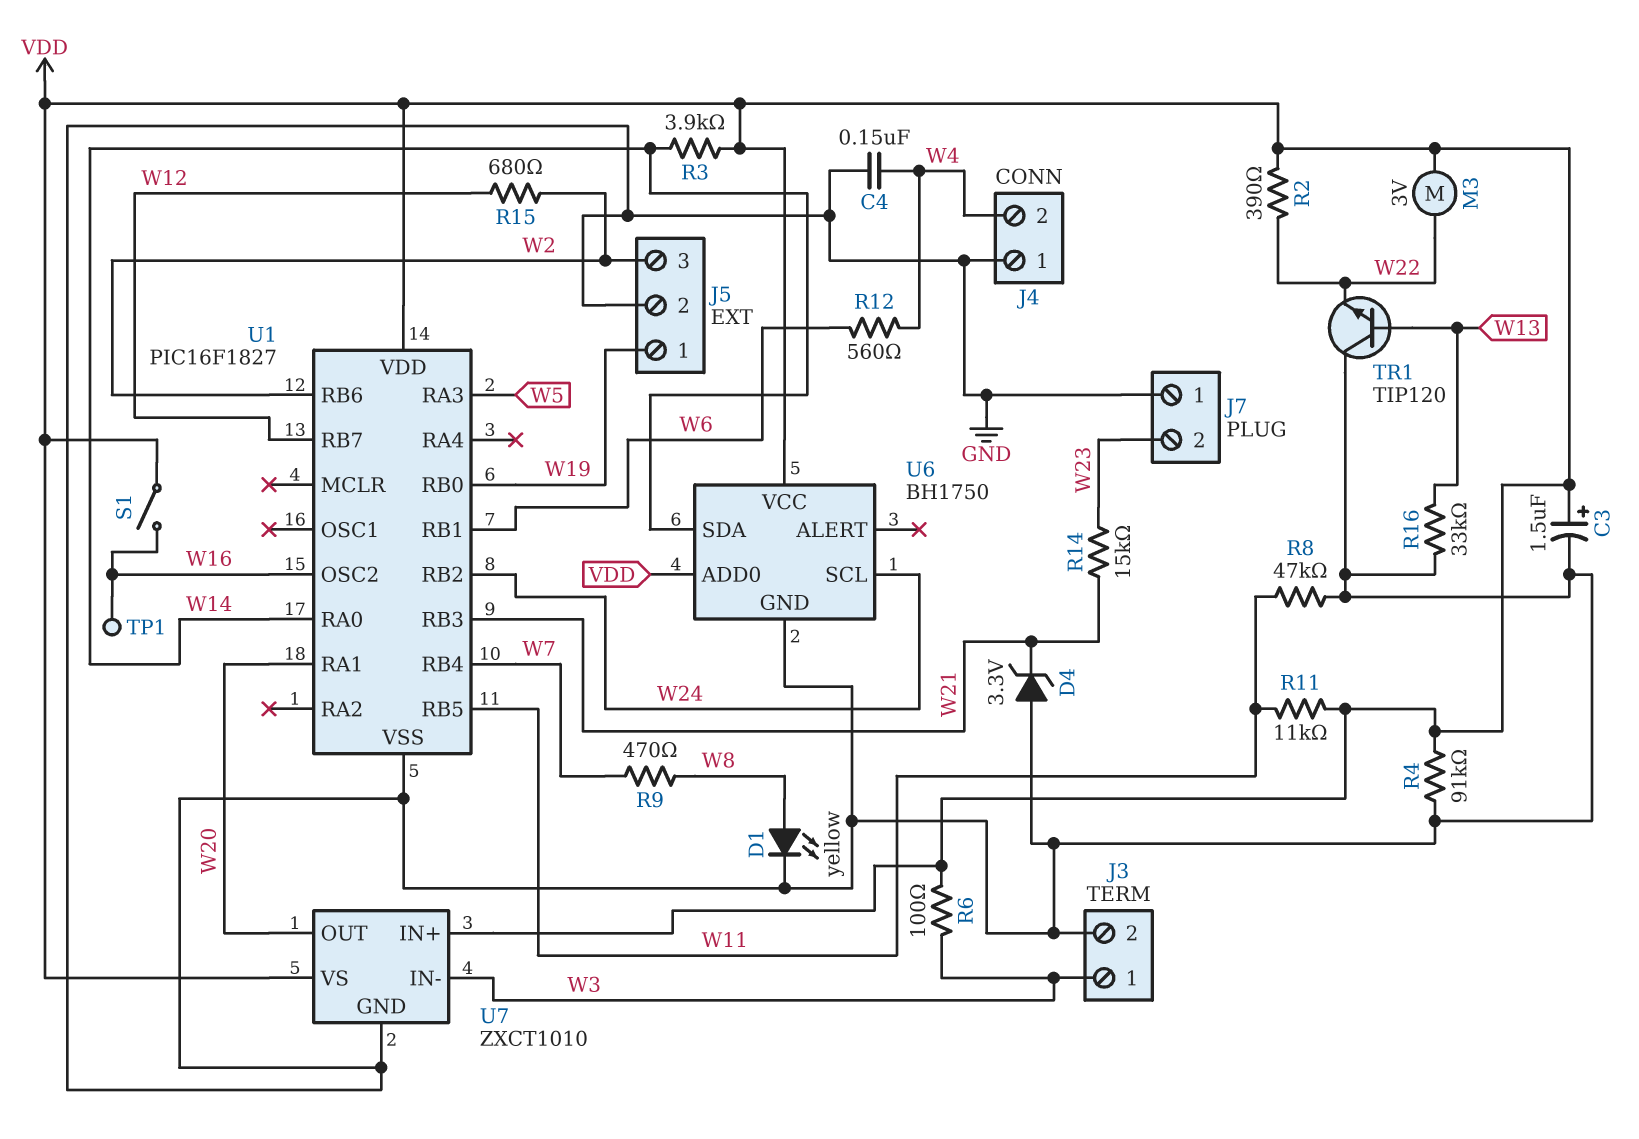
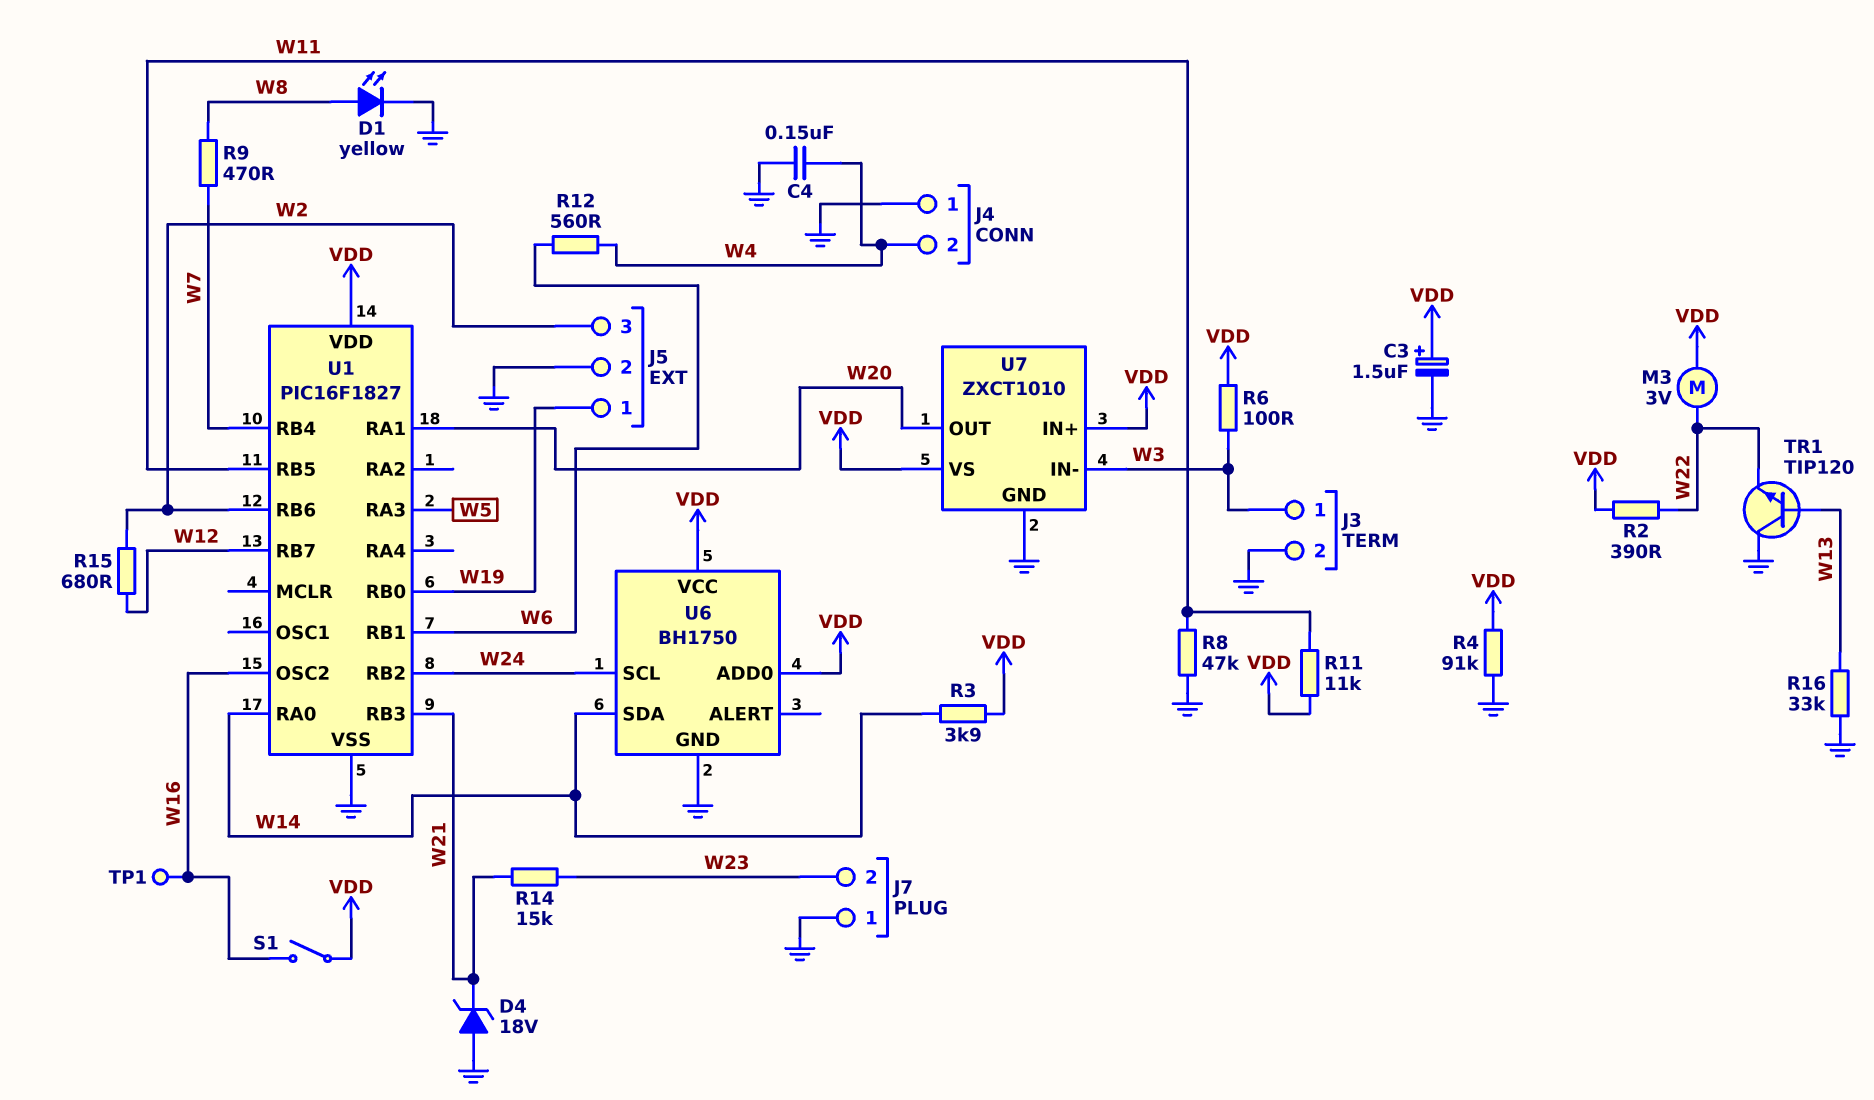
D4: zener 3.3V (A GND, K W21) -> zener 18V (A GND, K W21)

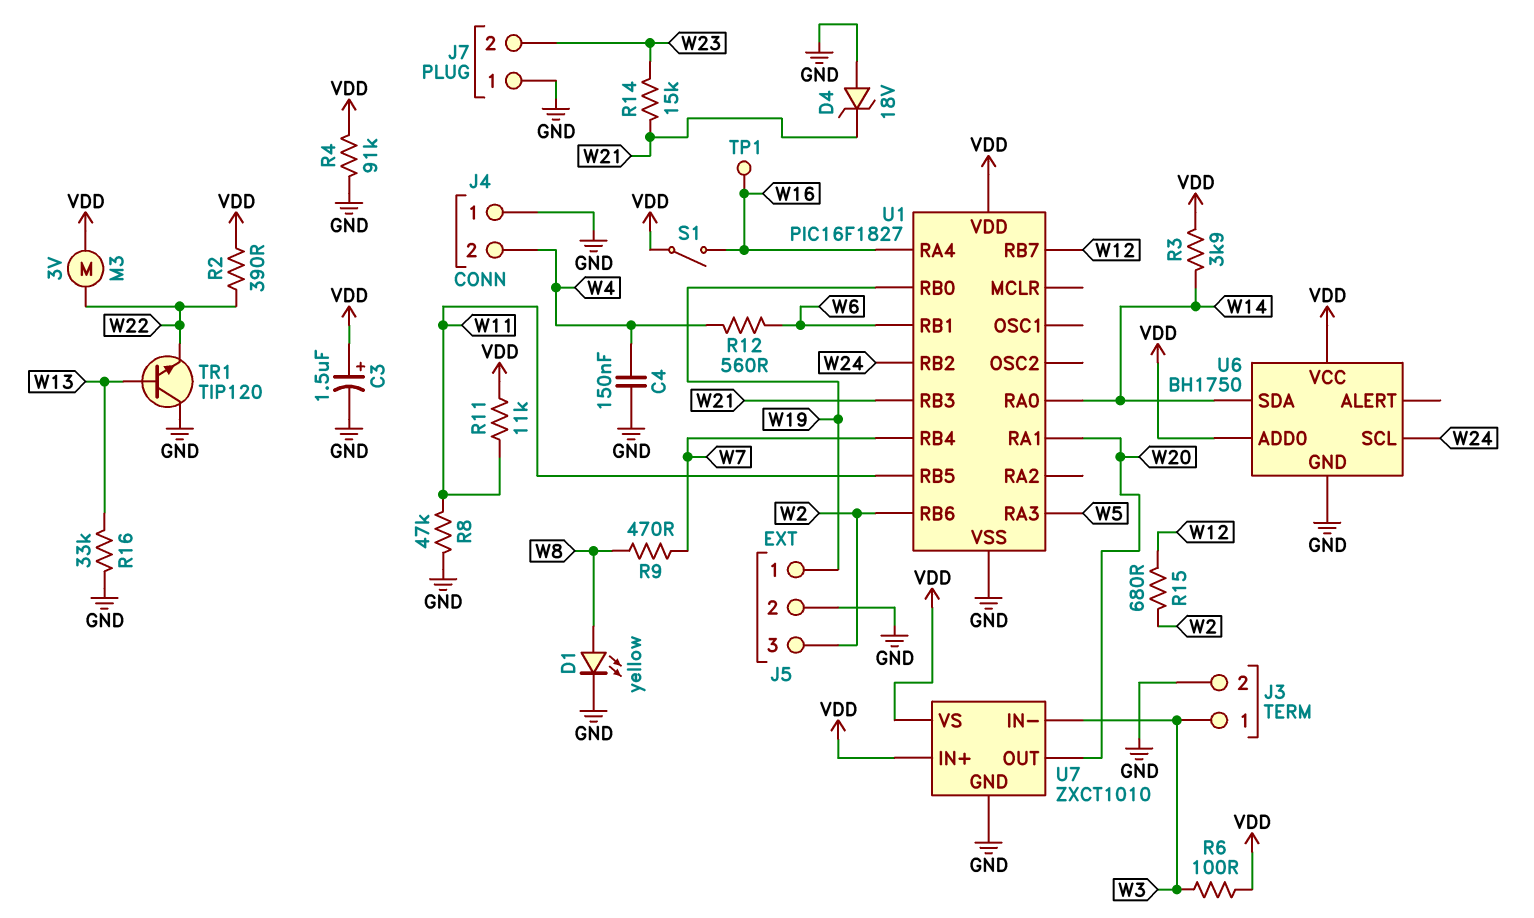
U1 pin OSC2: W16 -> none
U1 pin RA4: none -> W16

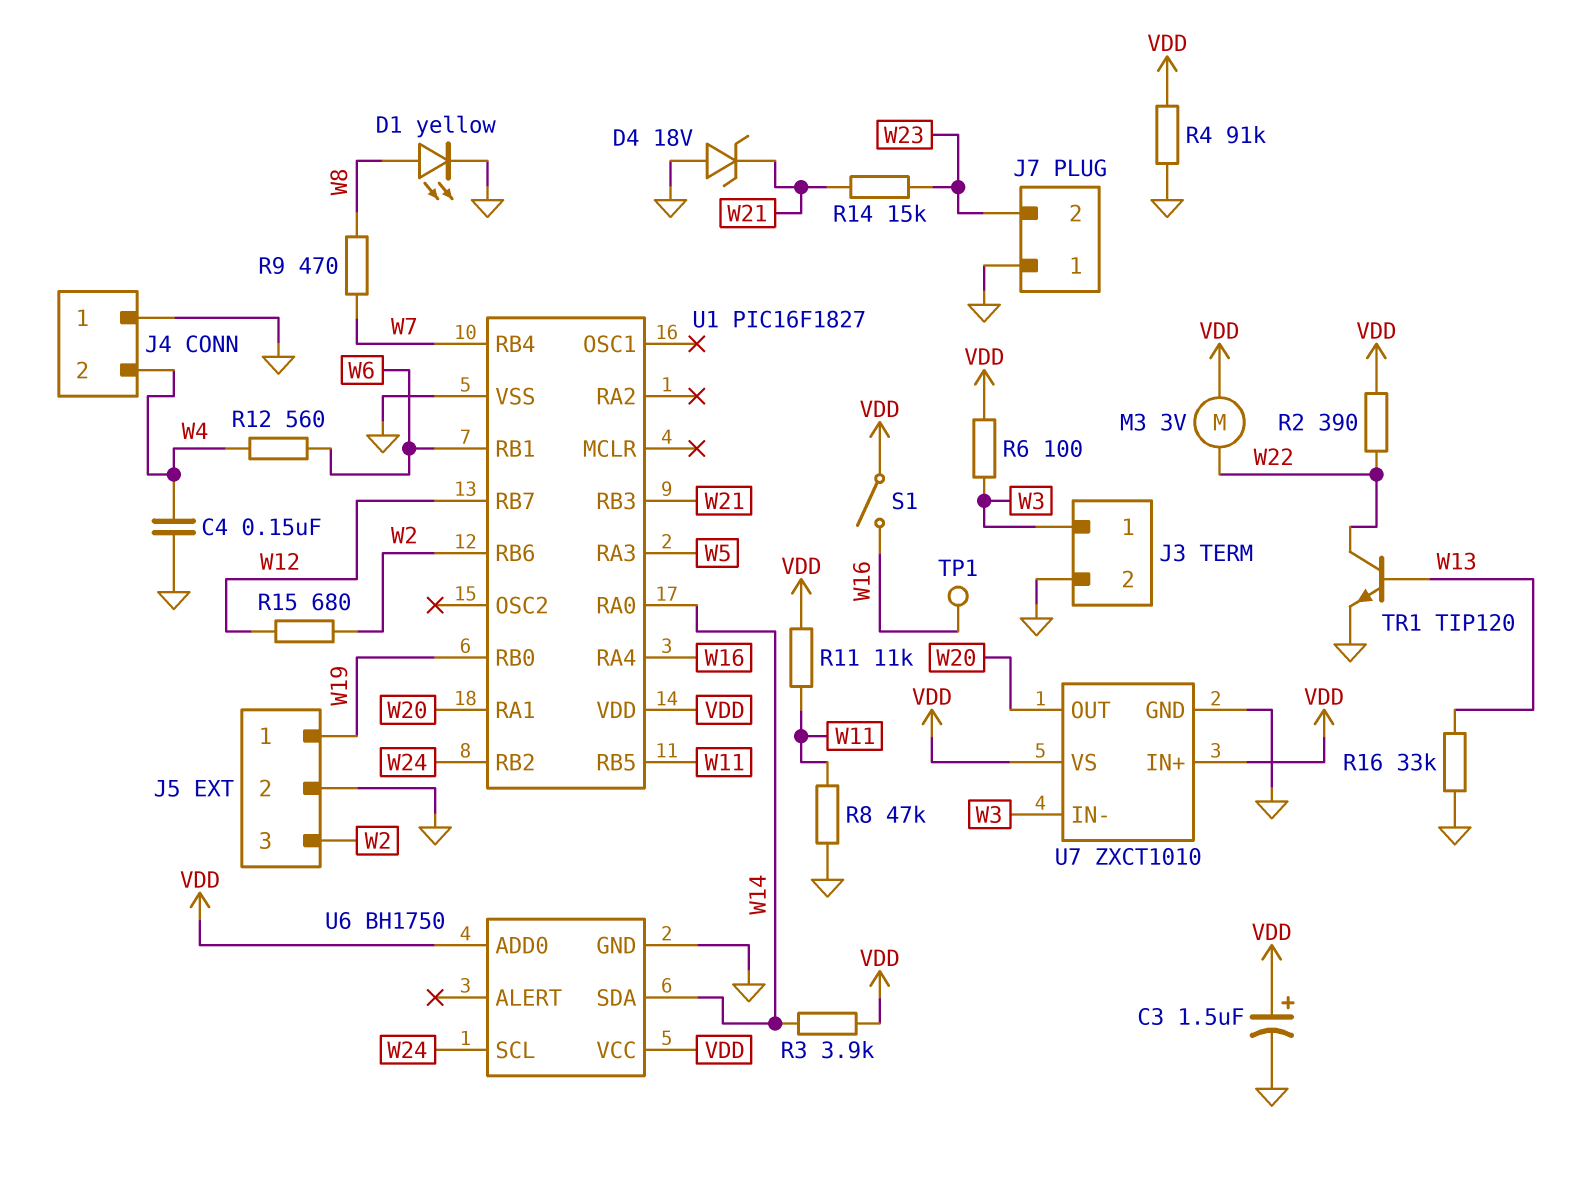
TR1: NPN TIP120 (B W13, C GND, E W22) -> NPN TIP120 (B W13, C W22, E GND)

